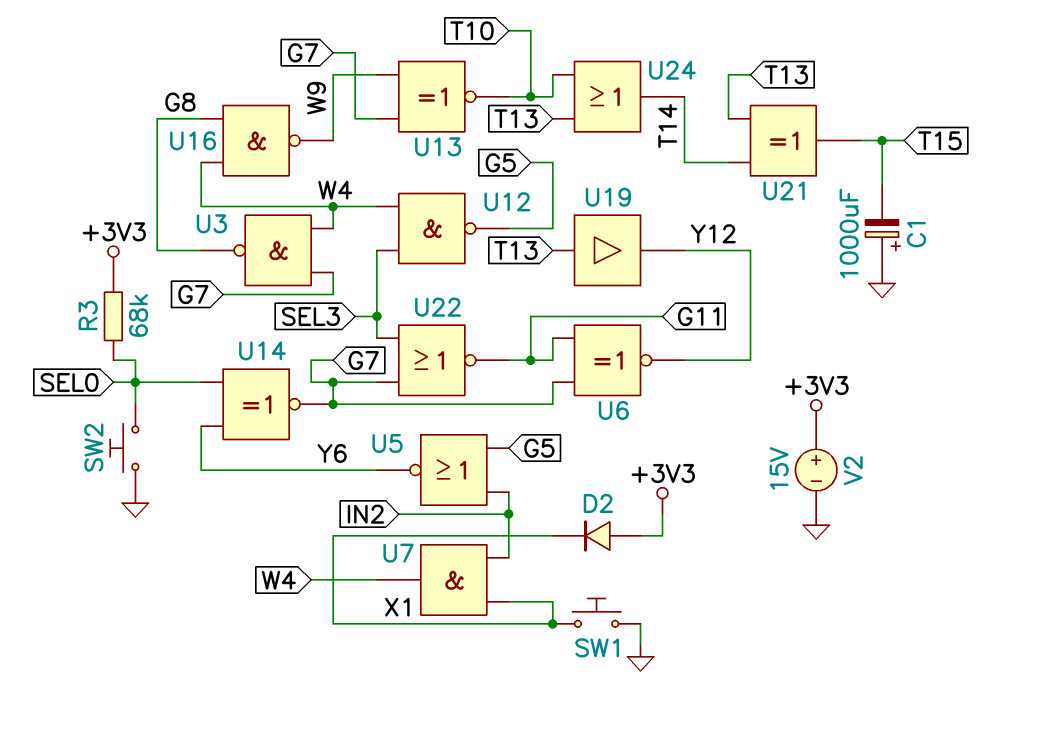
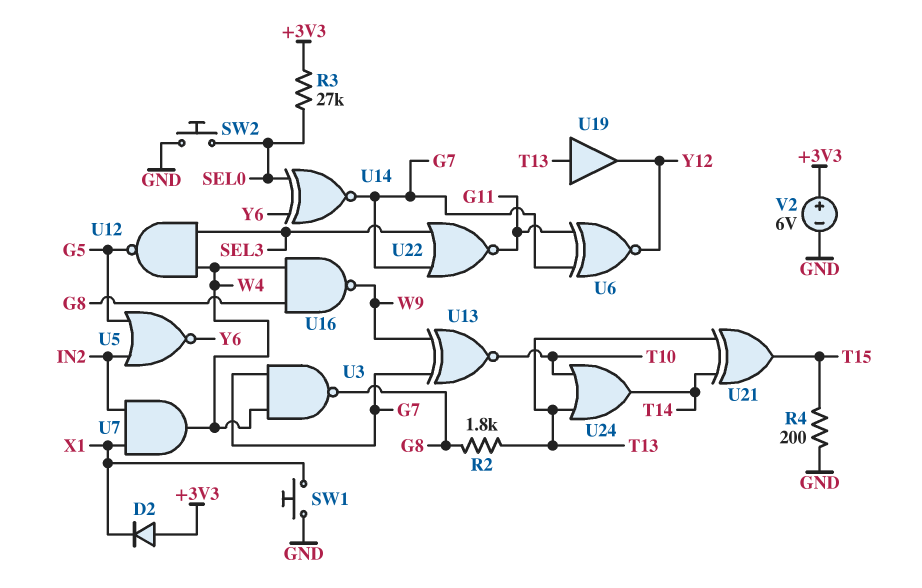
C1: 1000uF (plus GND, minus T15) -> none
R2: none -> 1.8k (G8, T13)
R3: 68k (+3V3, SEL0) -> 27k (+3V3, SEL0)
R4: none -> 200 (GND, T15)
V2: 15V (plus +3V3, minus GND) -> 6V (plus +3V3, minus GND)

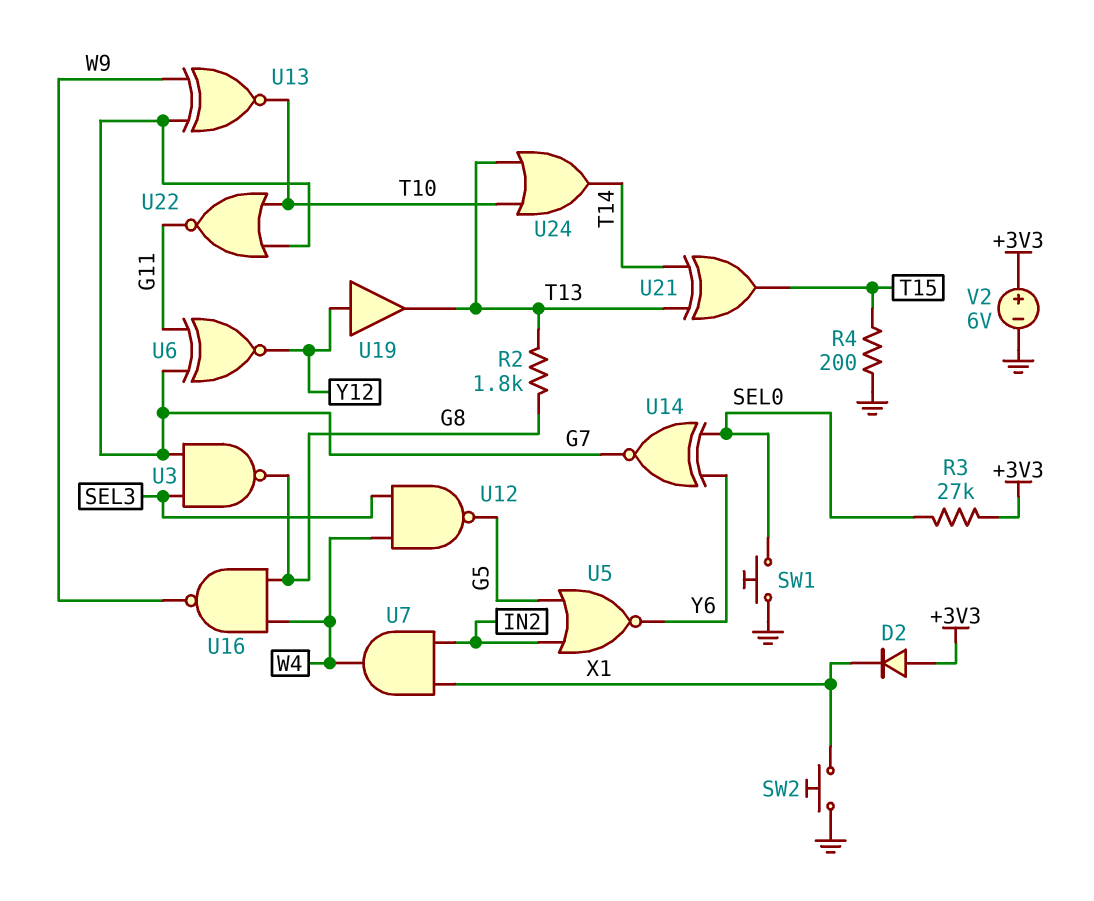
SW1: button (GND, X1) -> button (GND, SEL0)
SW2: button (GND, SEL0) -> button (GND, X1)
U3: NAND (in G7, in W4, out G8) -> NAND (in G7, in SEL3, out G8)
U19: buffer (in T13, out Y12) -> buffer (in Y12, out T13)
U22: NOR (in G7, in SEL3, out G11) -> NOR (in G7, in T10, out G11)

